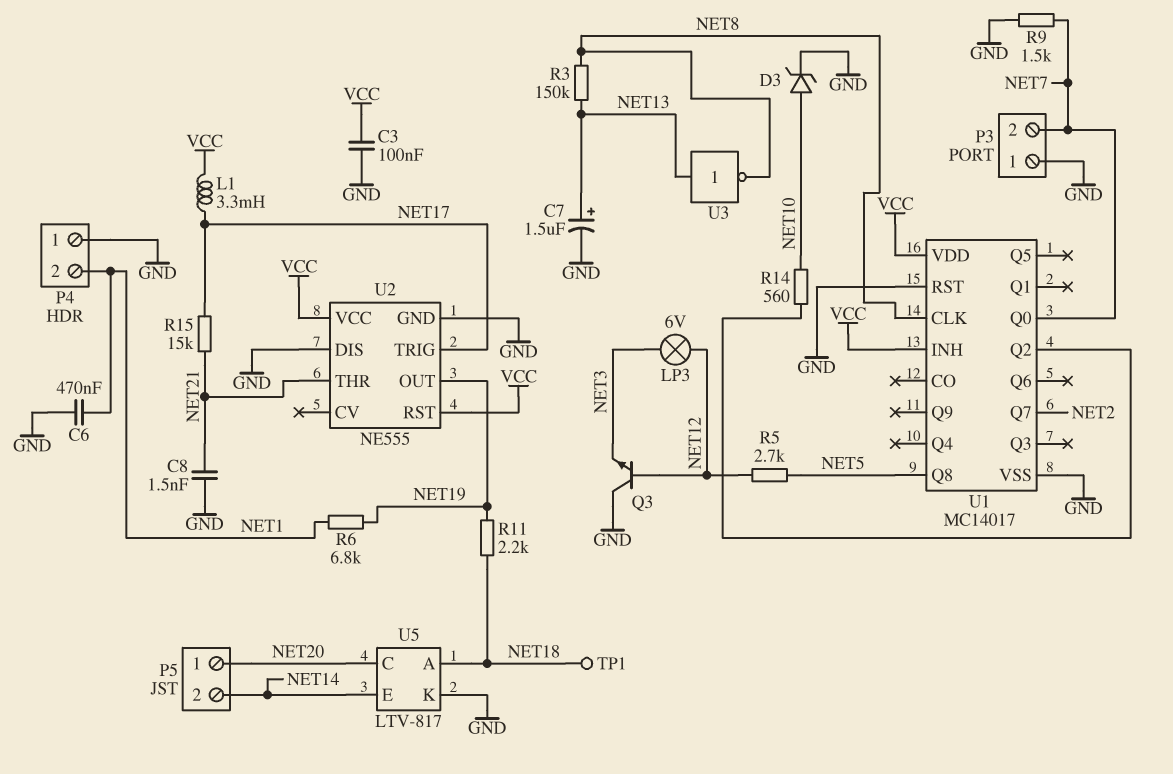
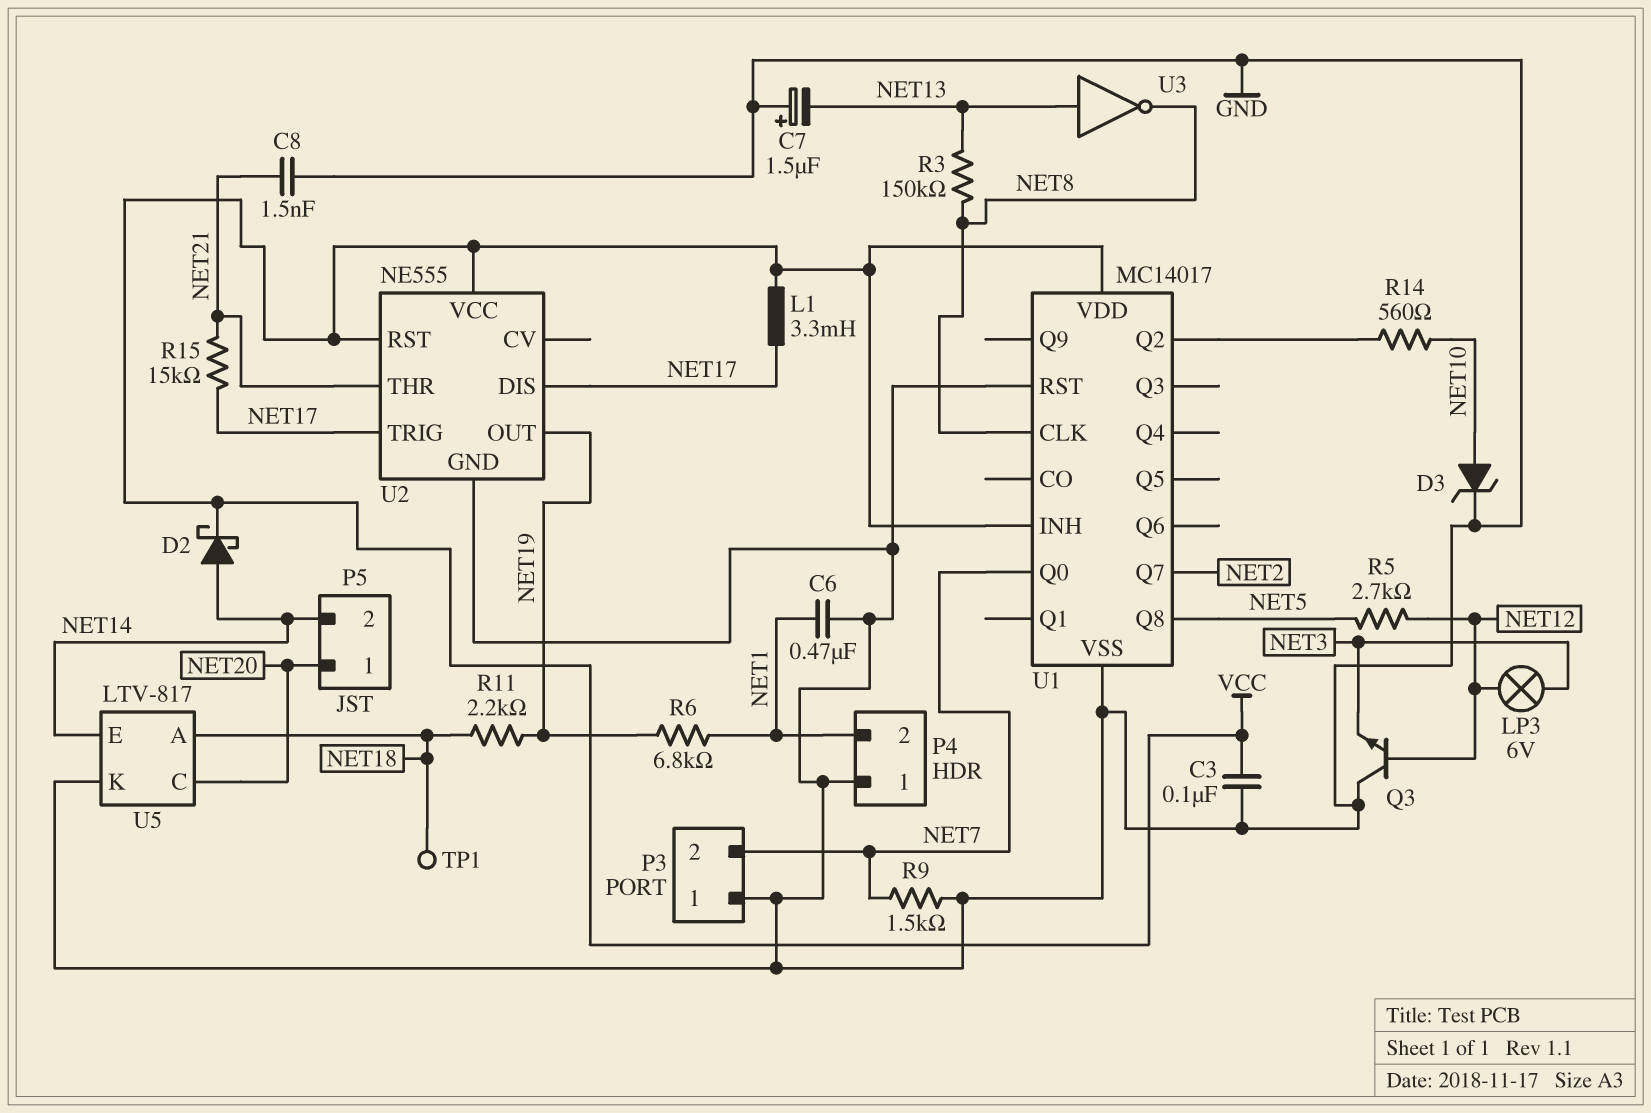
C7: 1.5uF (plus NET13, minus GND) -> 1.5uF (plus GND, minus NET13)
D2: none -> schottky (A NET14, K VCC)
U2 pin DIS: GND -> NET17

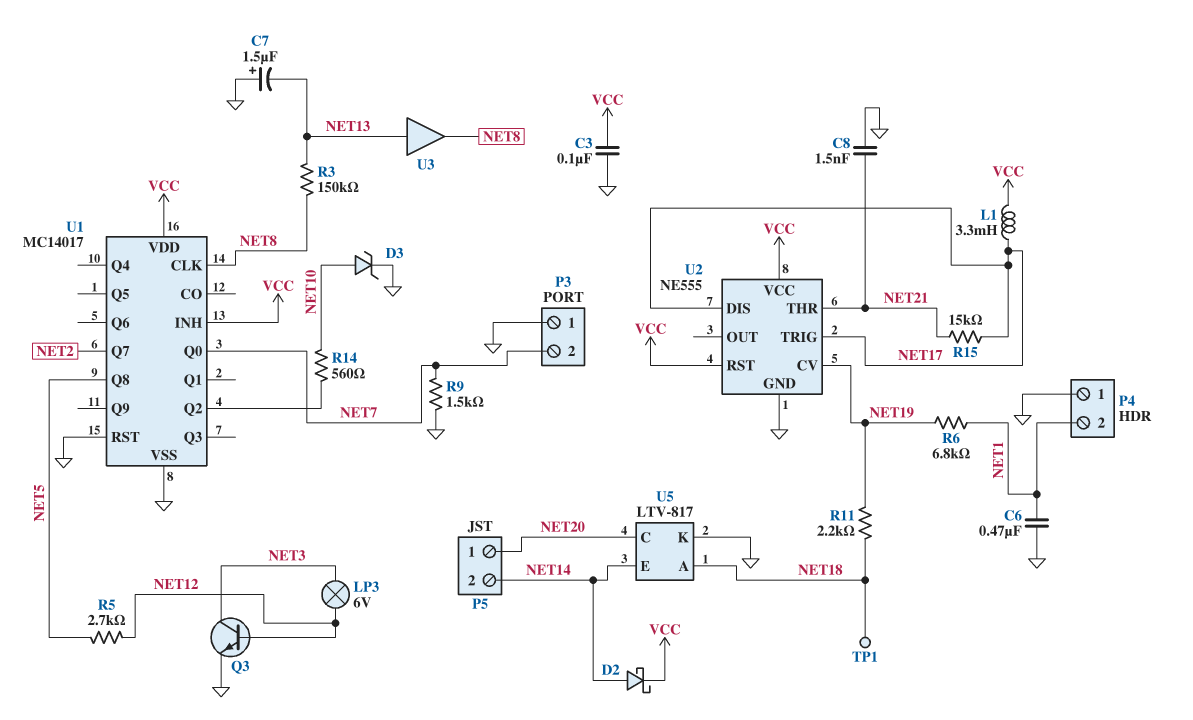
Q3: NPN (B NET12, C GND, E NET3) -> NPN (B NET12, C NET3, E GND)
U2 pin CV: none -> NET19
U2 pin OUT: NET19 -> none
U3: NOT (in NET13, out NET8) -> buffer (in NET13, out NET8)

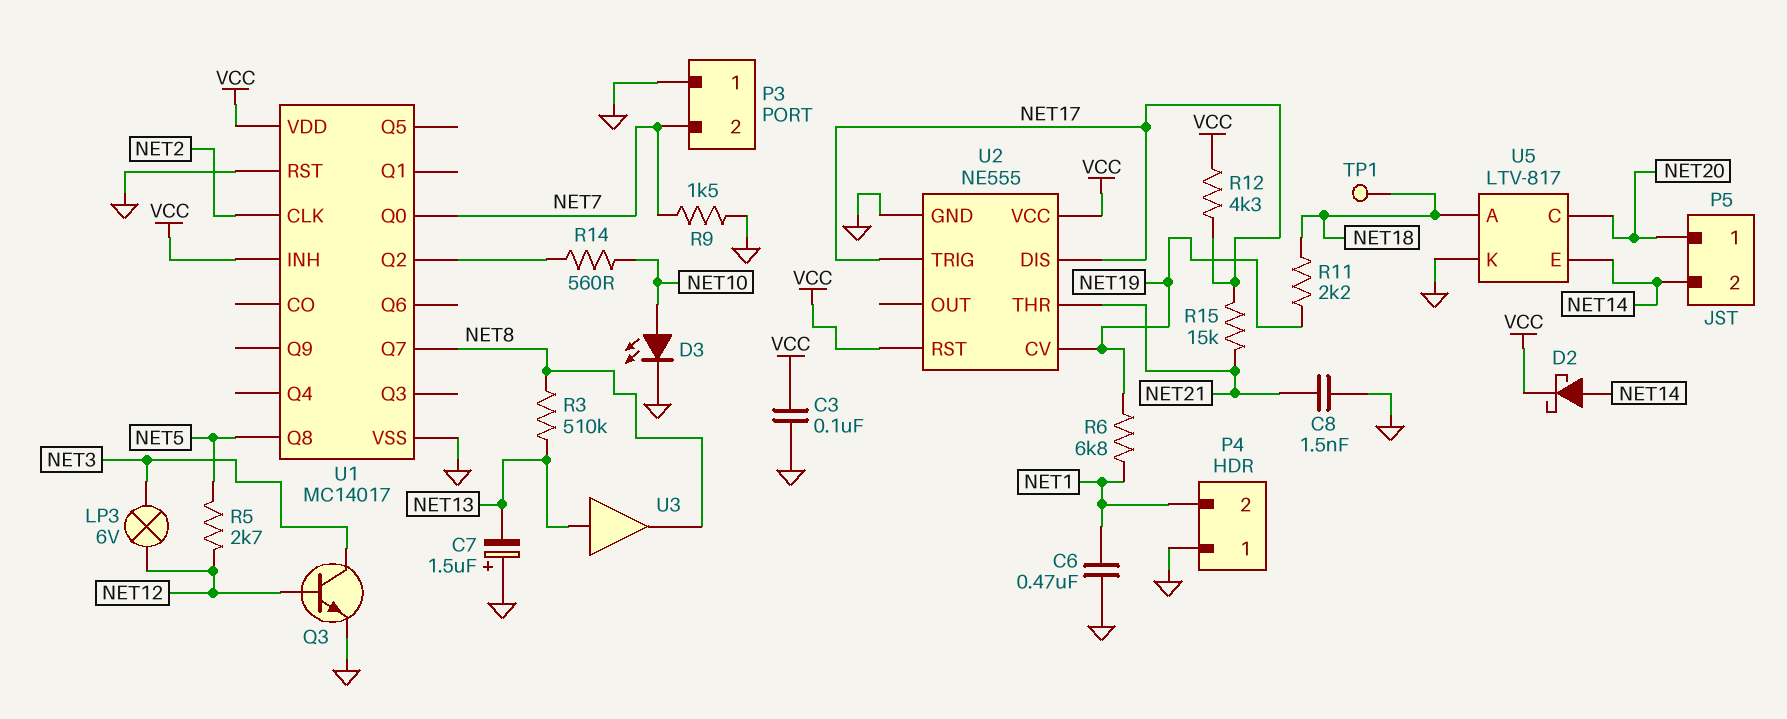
D3: zener (A NET10, K GND) -> LED (A NET10, K GND)
L1: 3.3mH (NET17, VCC) -> none
R3: 150k (NET8, NET13) -> 510k (NET8, NET13)
R12: none -> 4.3k (NET17, VCC)
U1 pin CLK: NET8 -> NET2
U1 pin Q7: NET2 -> NET8

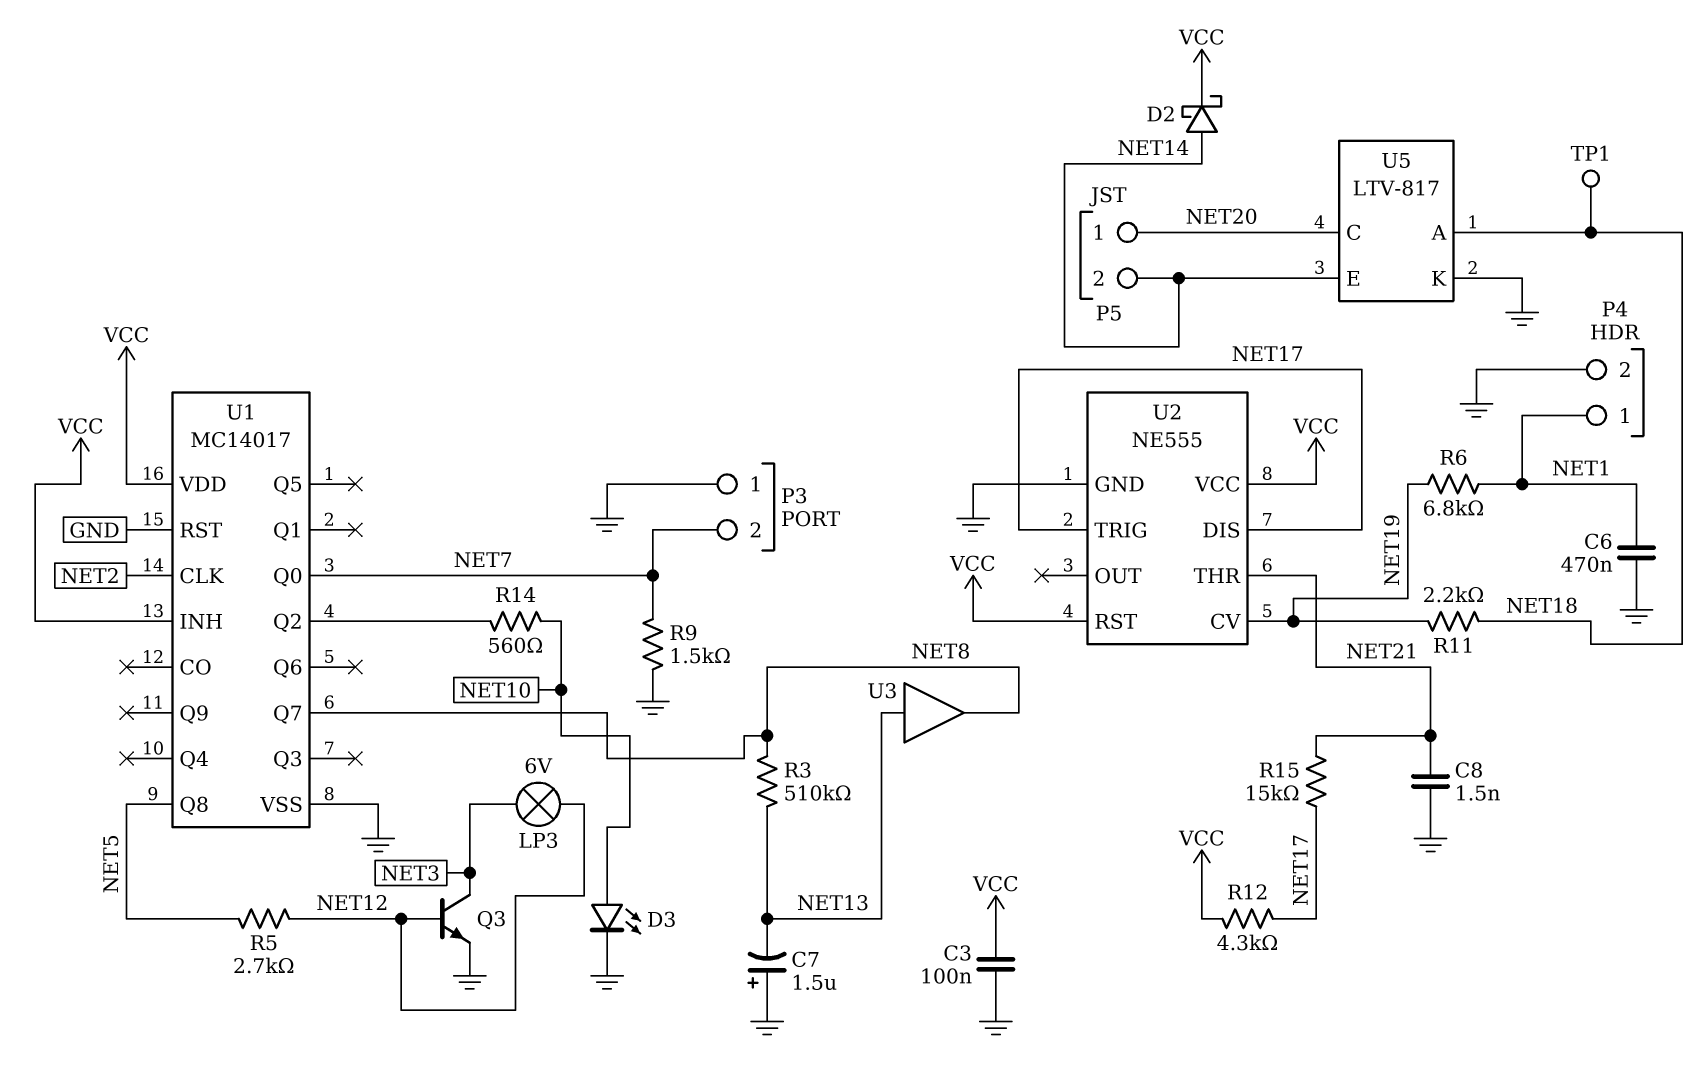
P4 pin 1: GND -> NET1
P4 pin 2: NET1 -> GND

